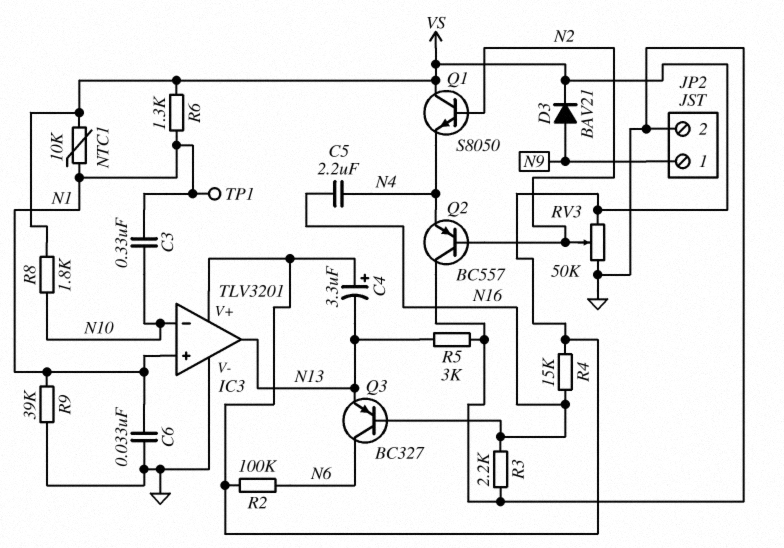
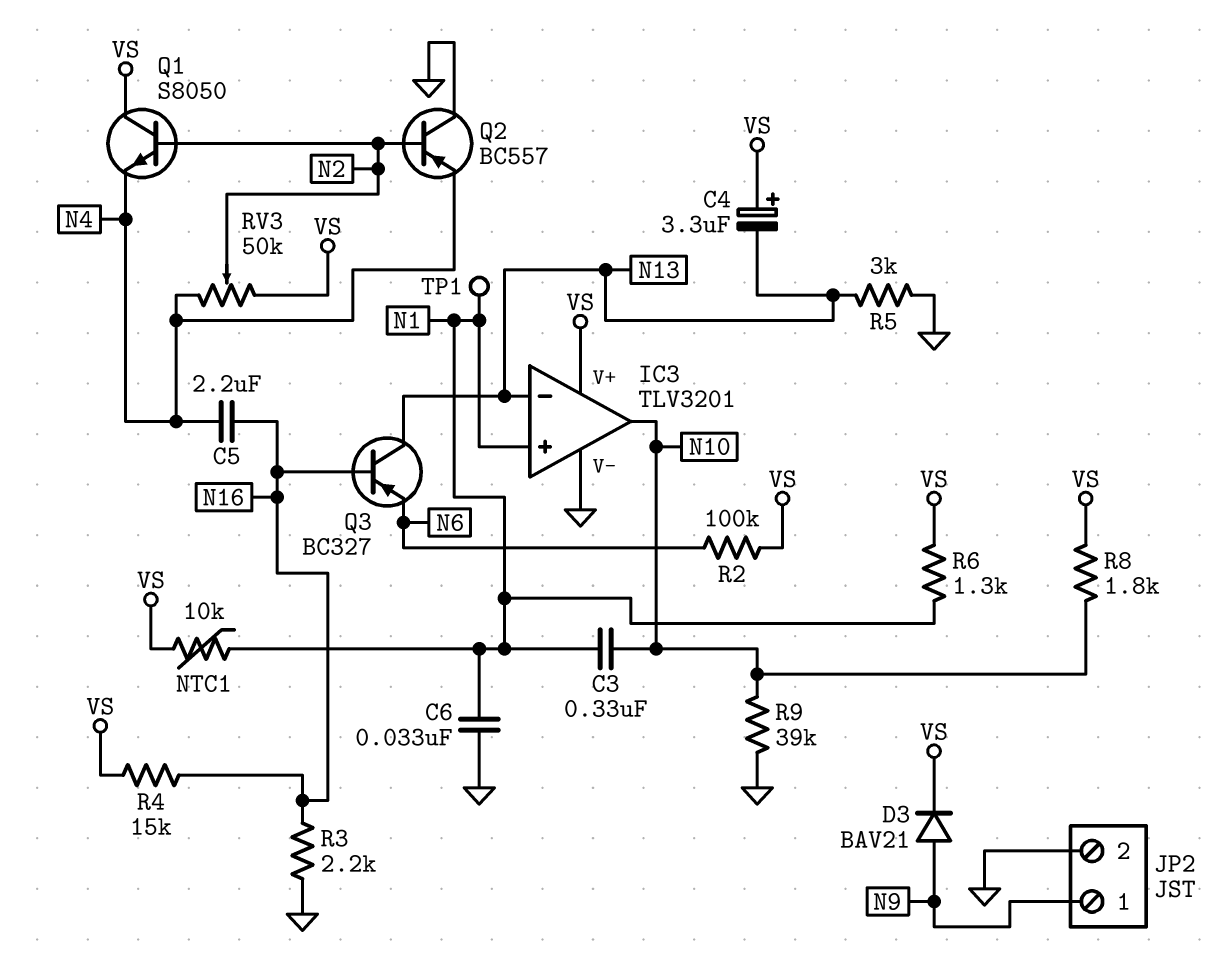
IC3 pin in-: N10 -> N13
IC3 pin out: N13 -> N10
Q3: PNP BC327 (B N16, C N6, E N13) -> PNP BC327 (B N16, C N13, E N6)
R9: 39k (GND, N1) -> 39k (GND, N10)
RV3: 50k (GND, VS, wiper N2) -> 50k (N4, VS, wiper N2)

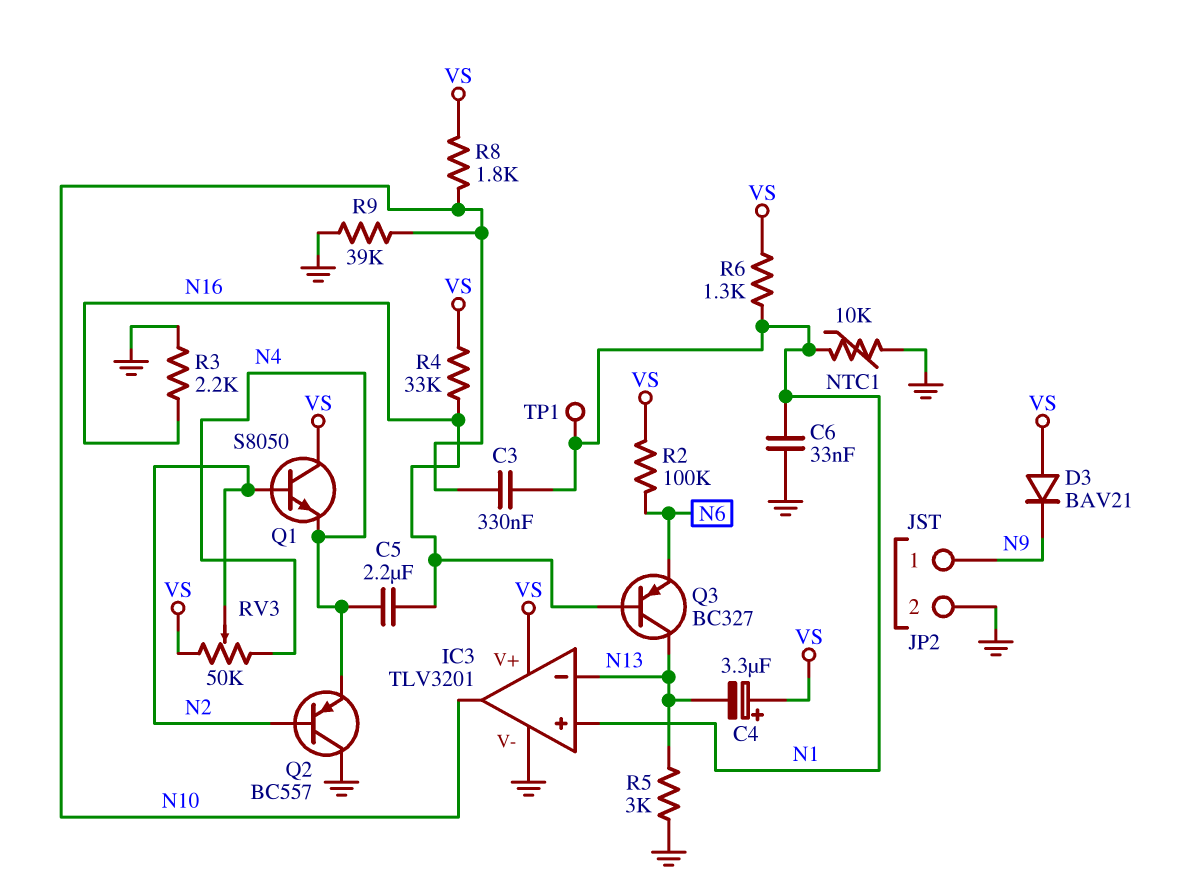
D3: diode BAV21 (A N9, K VS) -> diode BAV21 (A VS, K N9)
NTC1: 10k (N1, VS) -> 10k (GND, N1)
R4: 15k (N16, VS) -> 33k (N16, VS)

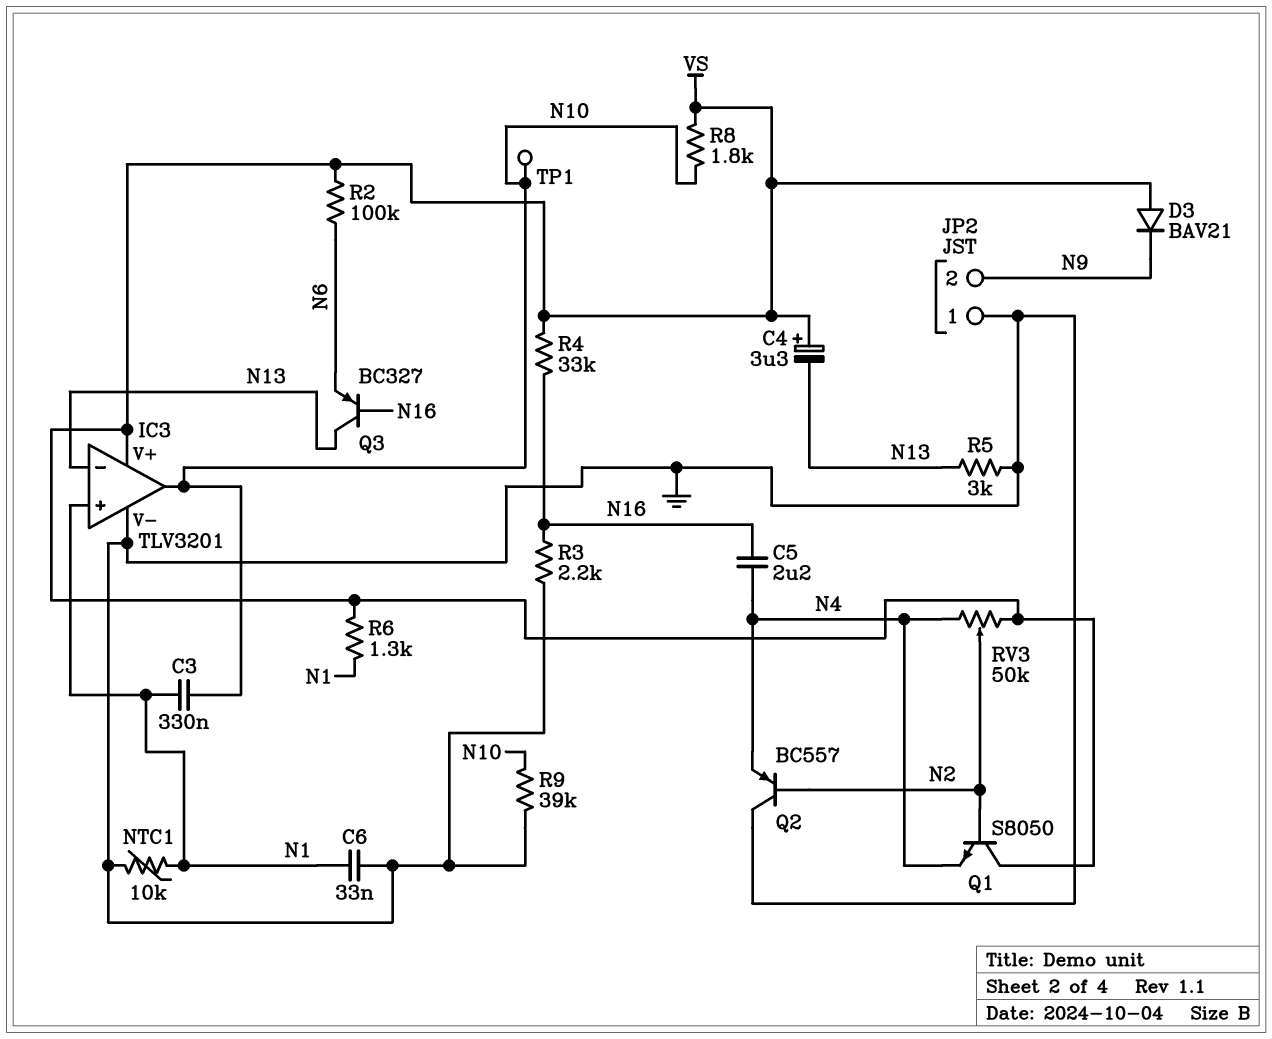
JP2 pin 1: N9 -> GND
JP2 pin 2: GND -> N9
TP1: test point (N1) -> test point (N10)

